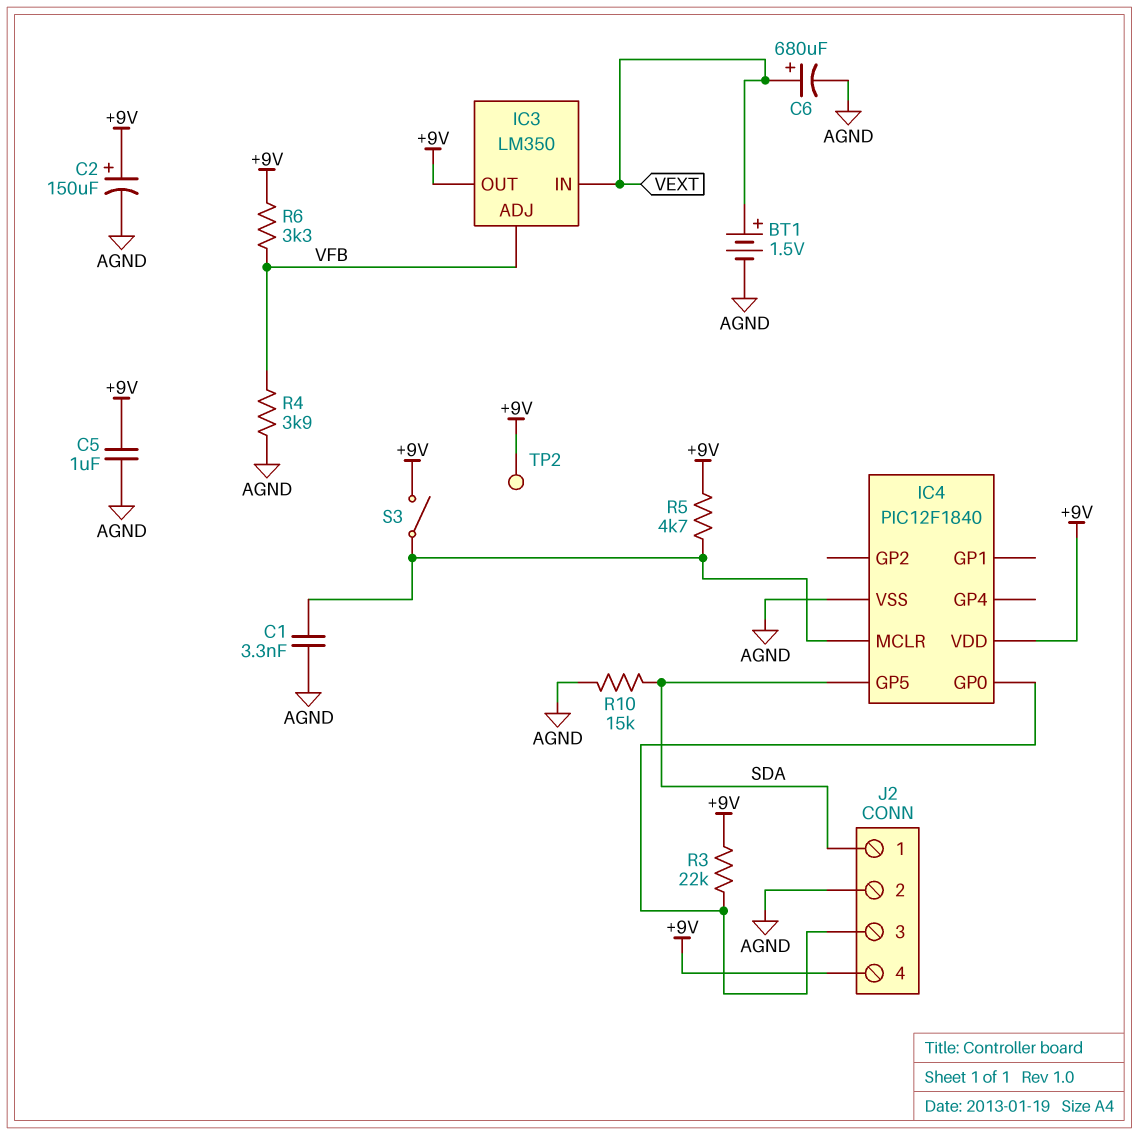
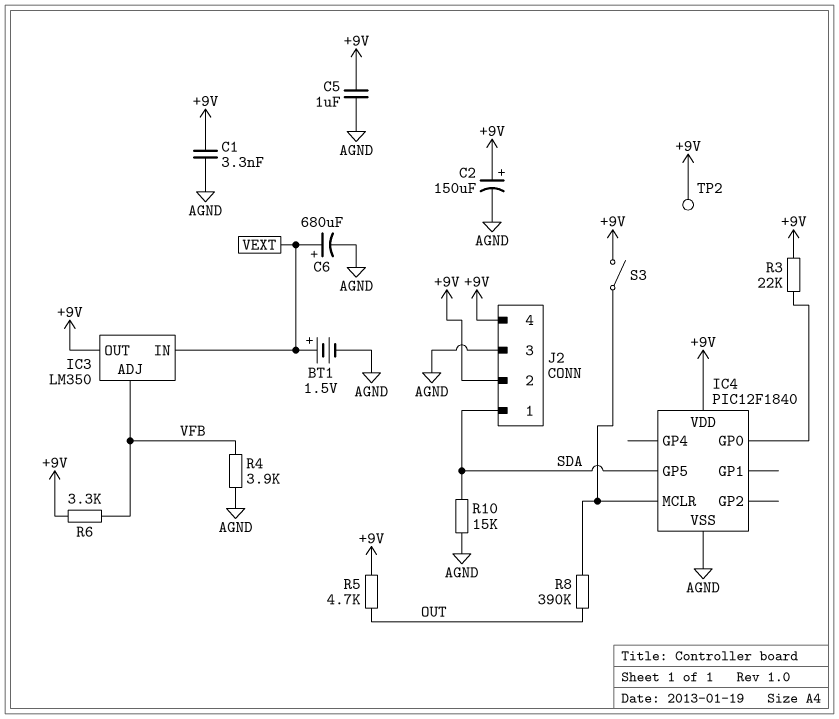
C1: 3.3nF (AGND, IC4/MCLR) -> 3.3nF (+9V, AGND)
J2 pin 2: AGND -> +9V
J2 pin 3: IC4/GP0 -> AGND
R5: 4.7k (+9V, IC4/MCLR) -> 4.7k (+9V, OUT)
R8: none -> 390k (IC4/MCLR, OUT)

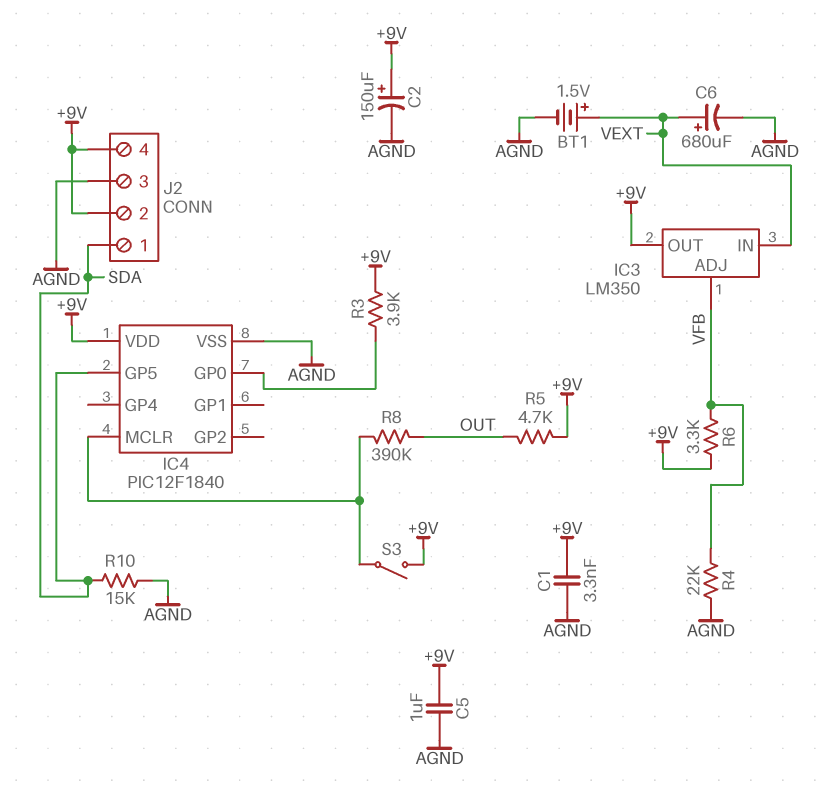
R3: 22k (+9V, IC4/GP0) -> 3.9k (+9V, IC4/GP0)
R4: 3.9k (AGND, VFB) -> 22k (AGND, VFB)
TP2: test point (+9V) -> none

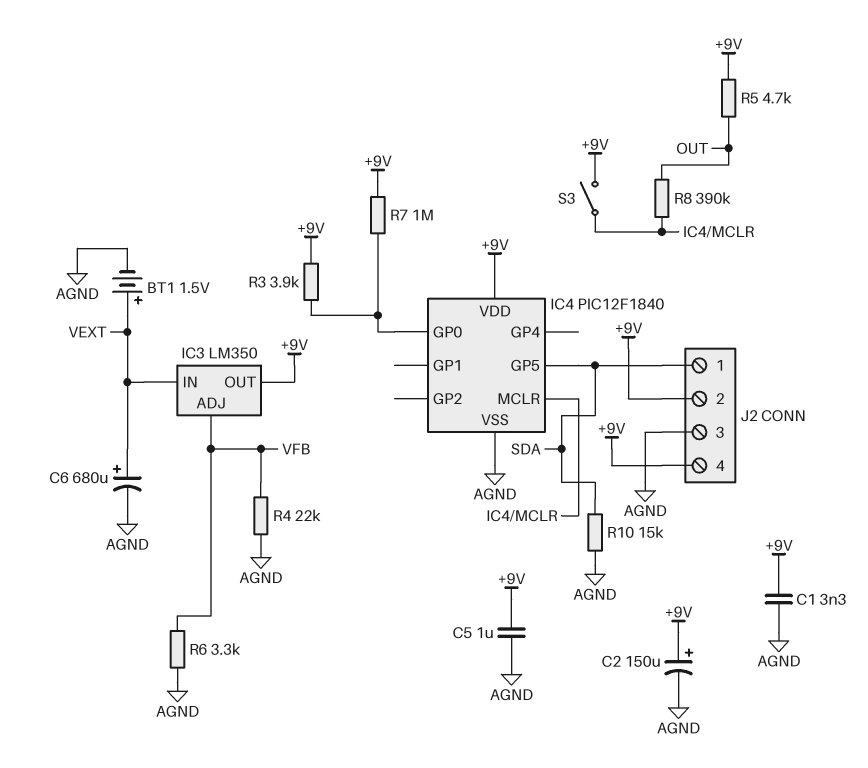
R6: 3.3k (+9V, VFB) -> 3.3k (AGND, VFB)
R7: none -> 1M (+9V, IC4/GP0)

